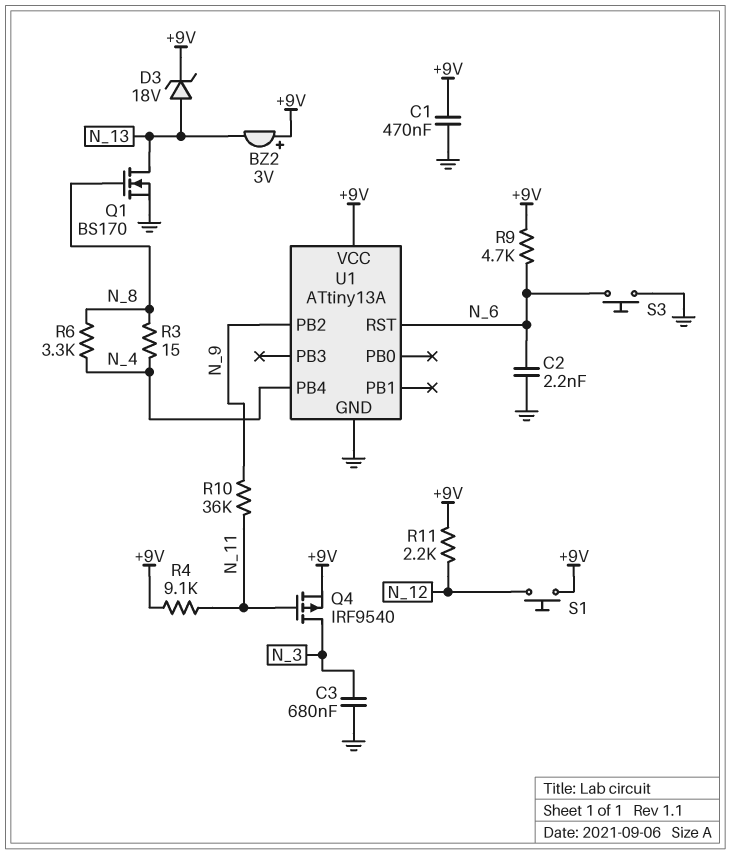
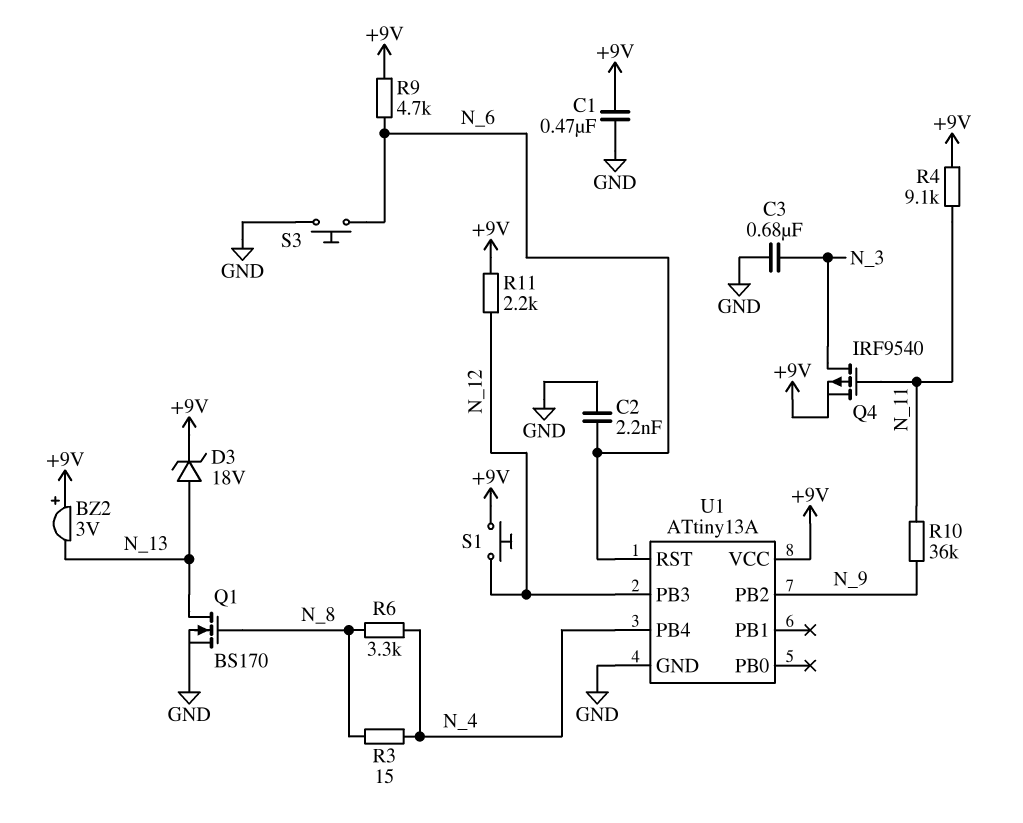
U1 pin PB3: none -> N_12

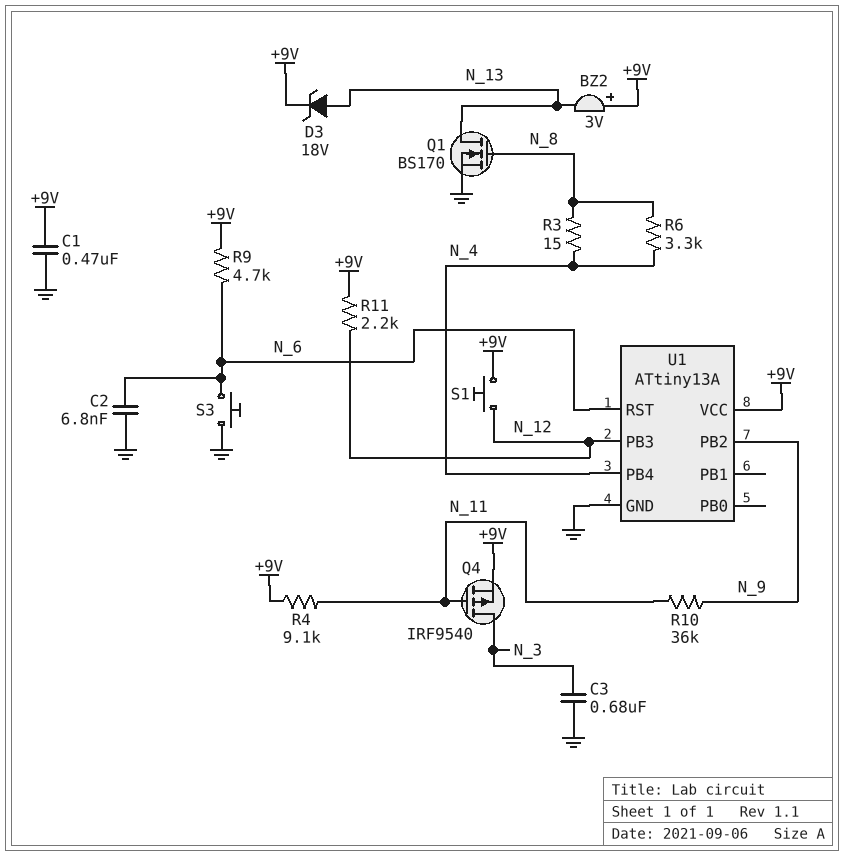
C2: 2.2nF (GND, N_6) -> 6.8nF (GND, N_6)

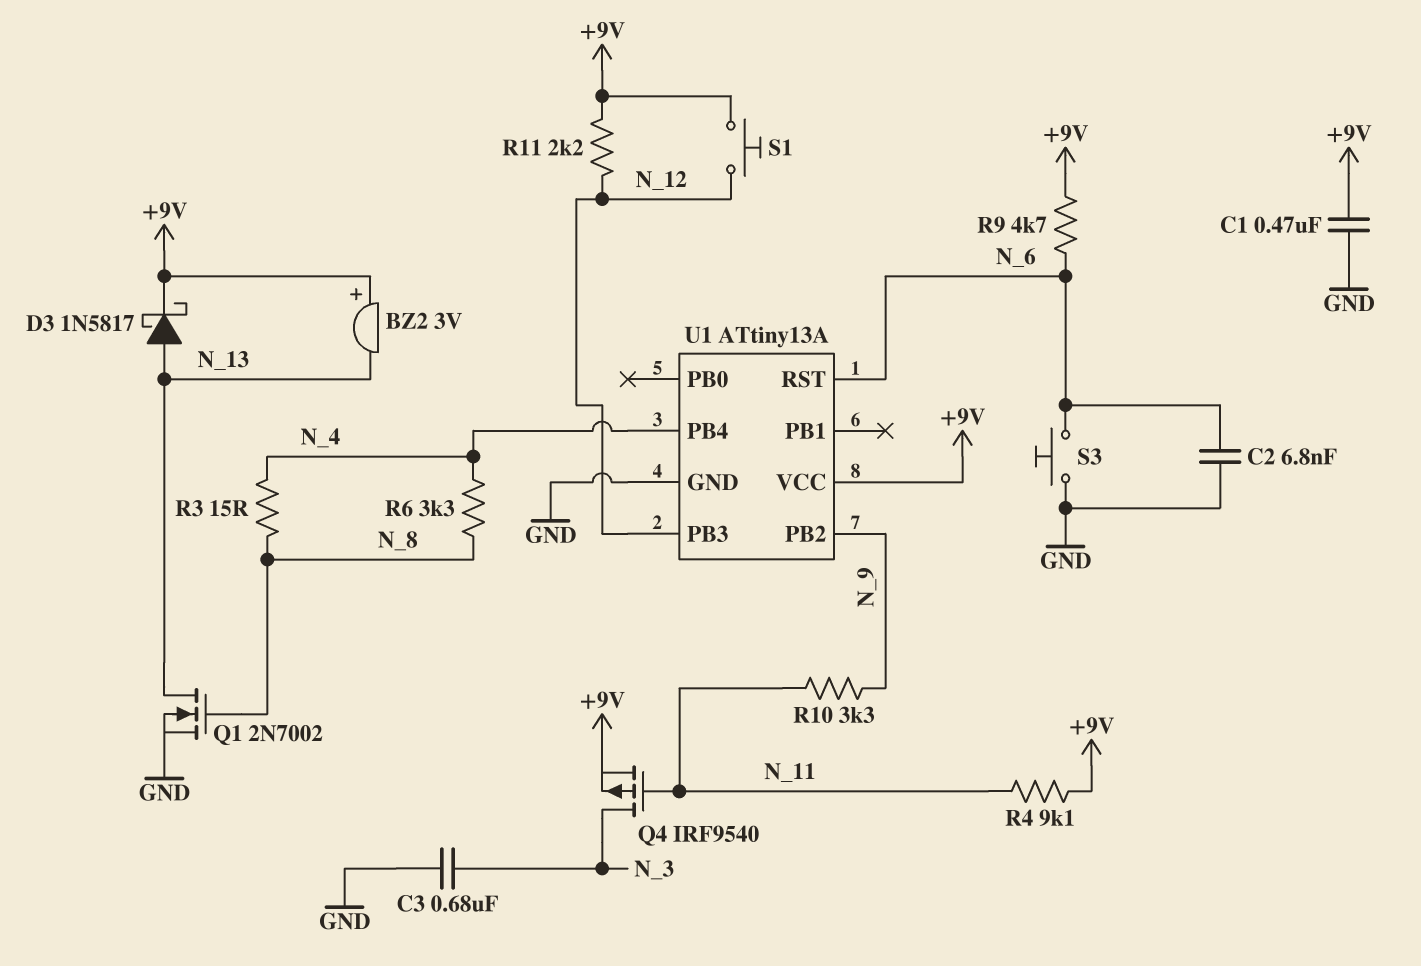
D3: zener 18V (A N_13, K +9V) -> schottky 1N5817 (A N_13, K +9V)
Q1: NMOS BS170 (G N_8, D N_13, S GND) -> NMOS 2N7002 (G N_8, D N_13, S GND)
R10: 36k (N_9, N_11) -> 3.3k (N_9, N_11)

